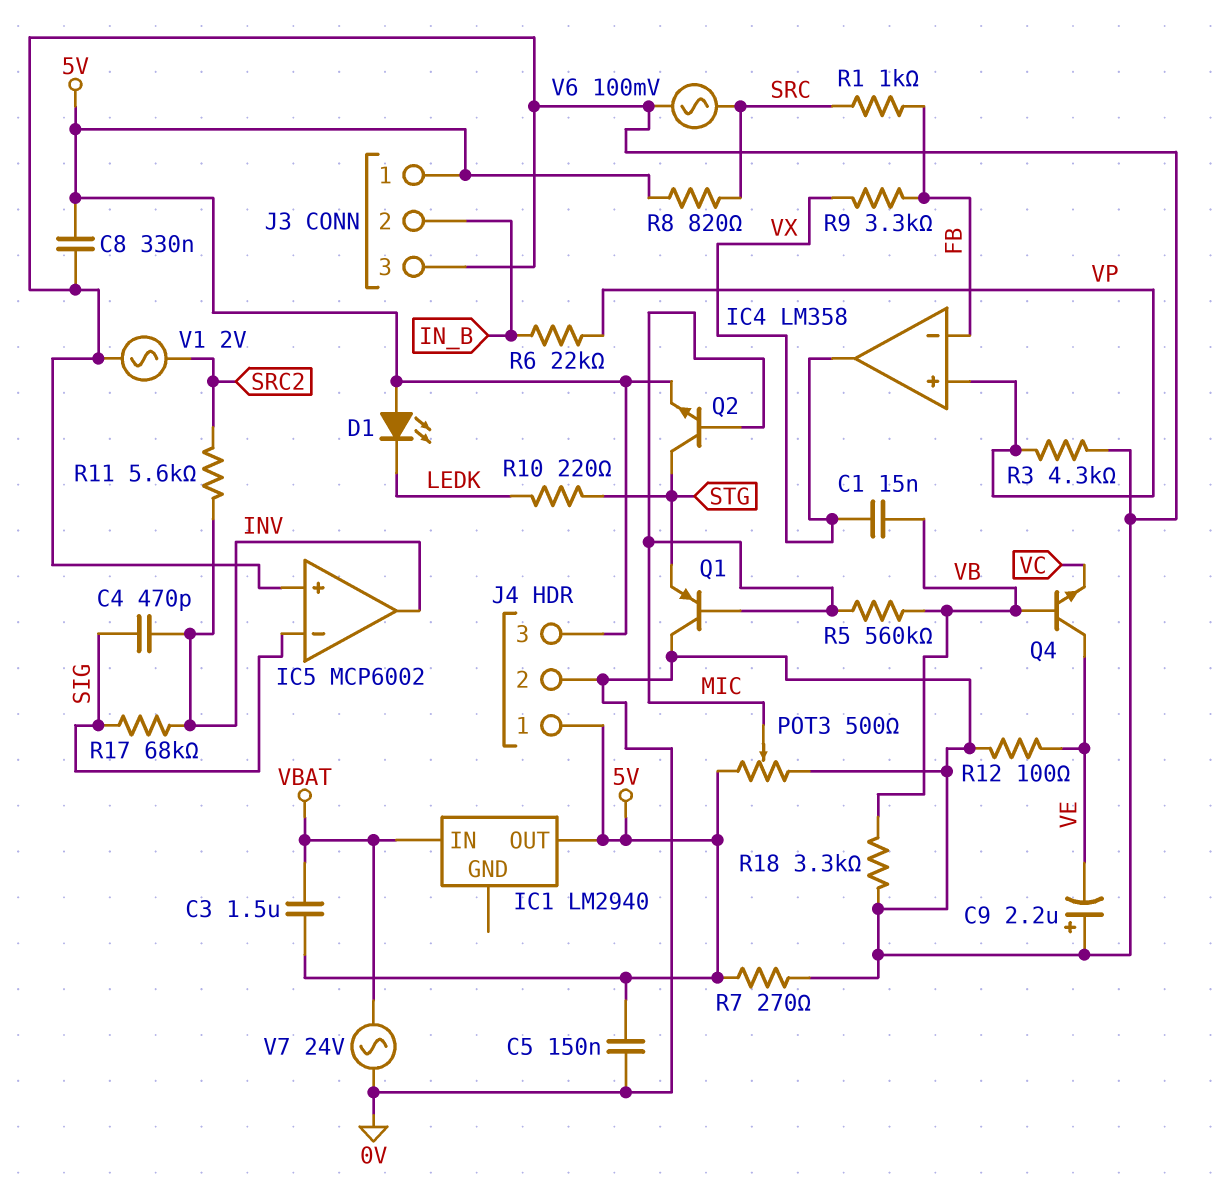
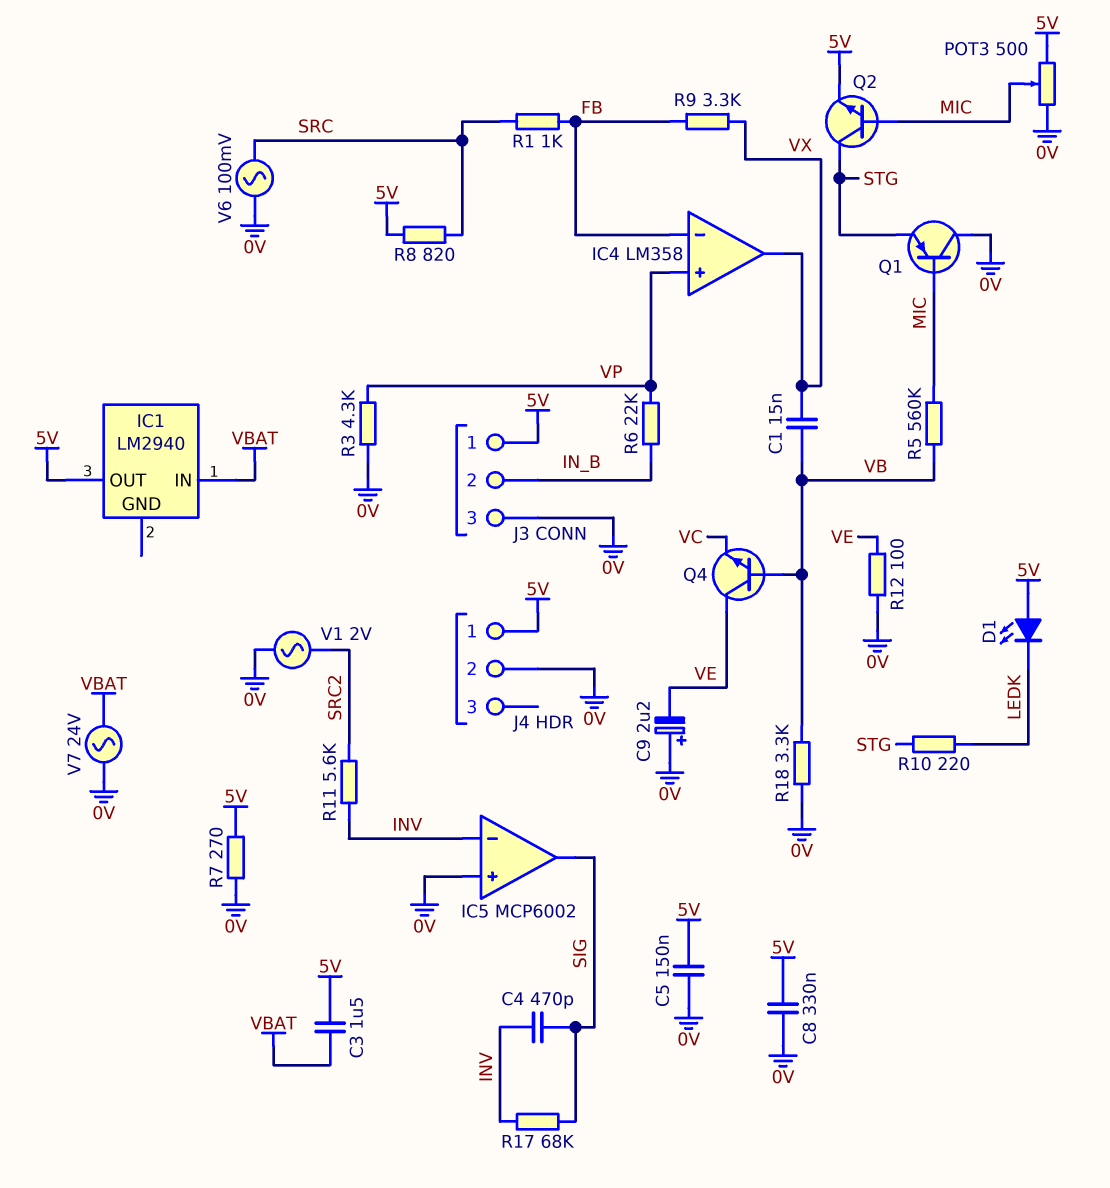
IC5 pin in-: SIG -> INV
IC5 pin out: INV -> SIG
J4 pin 3: 5V -> none

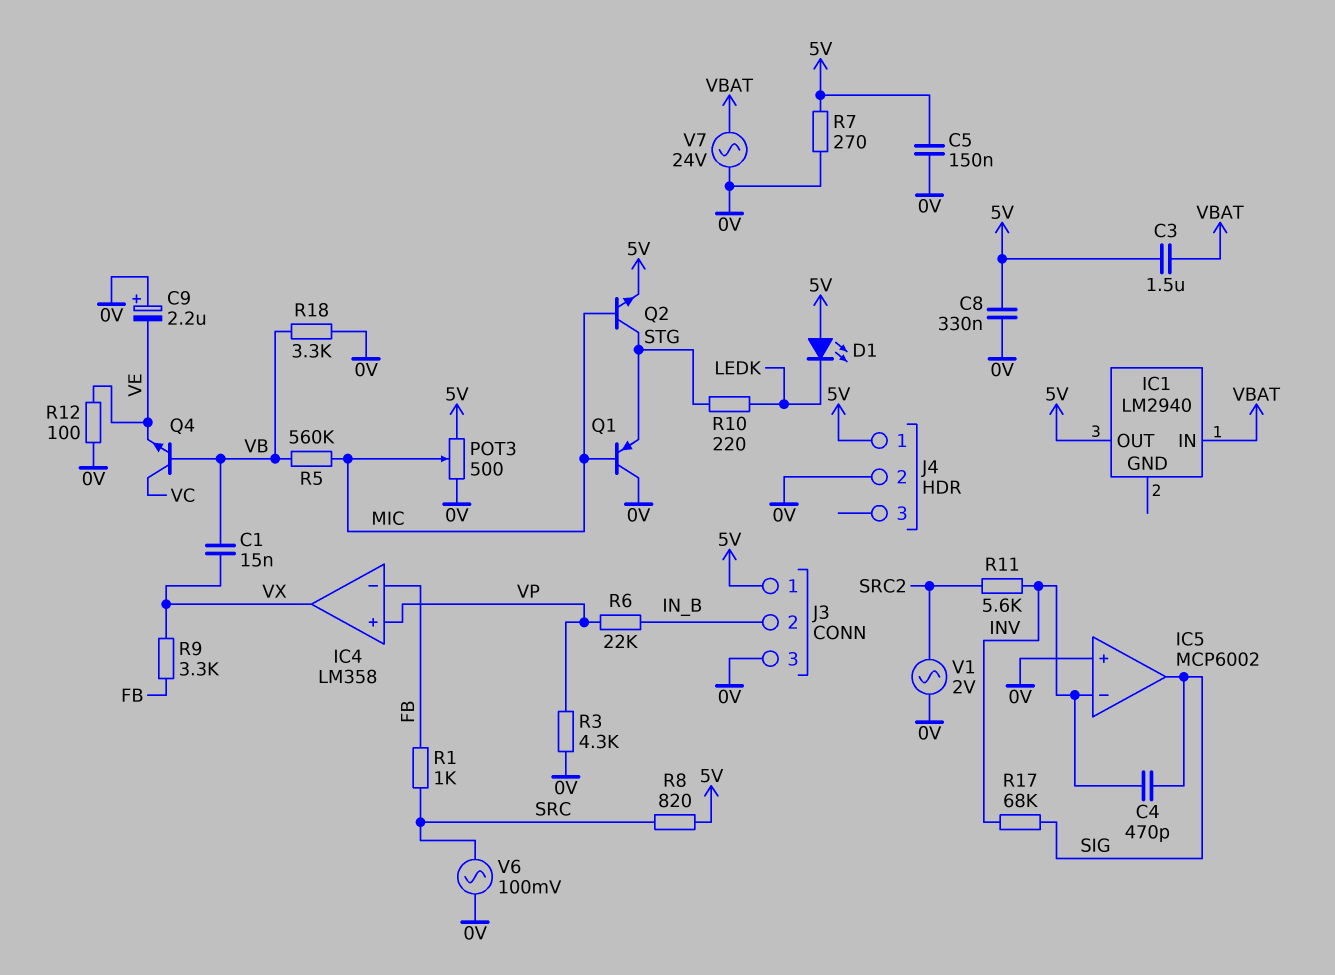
Q4: NPN (B VB, C VE, E VC) -> NPN (B VB, C VC, E VE)

